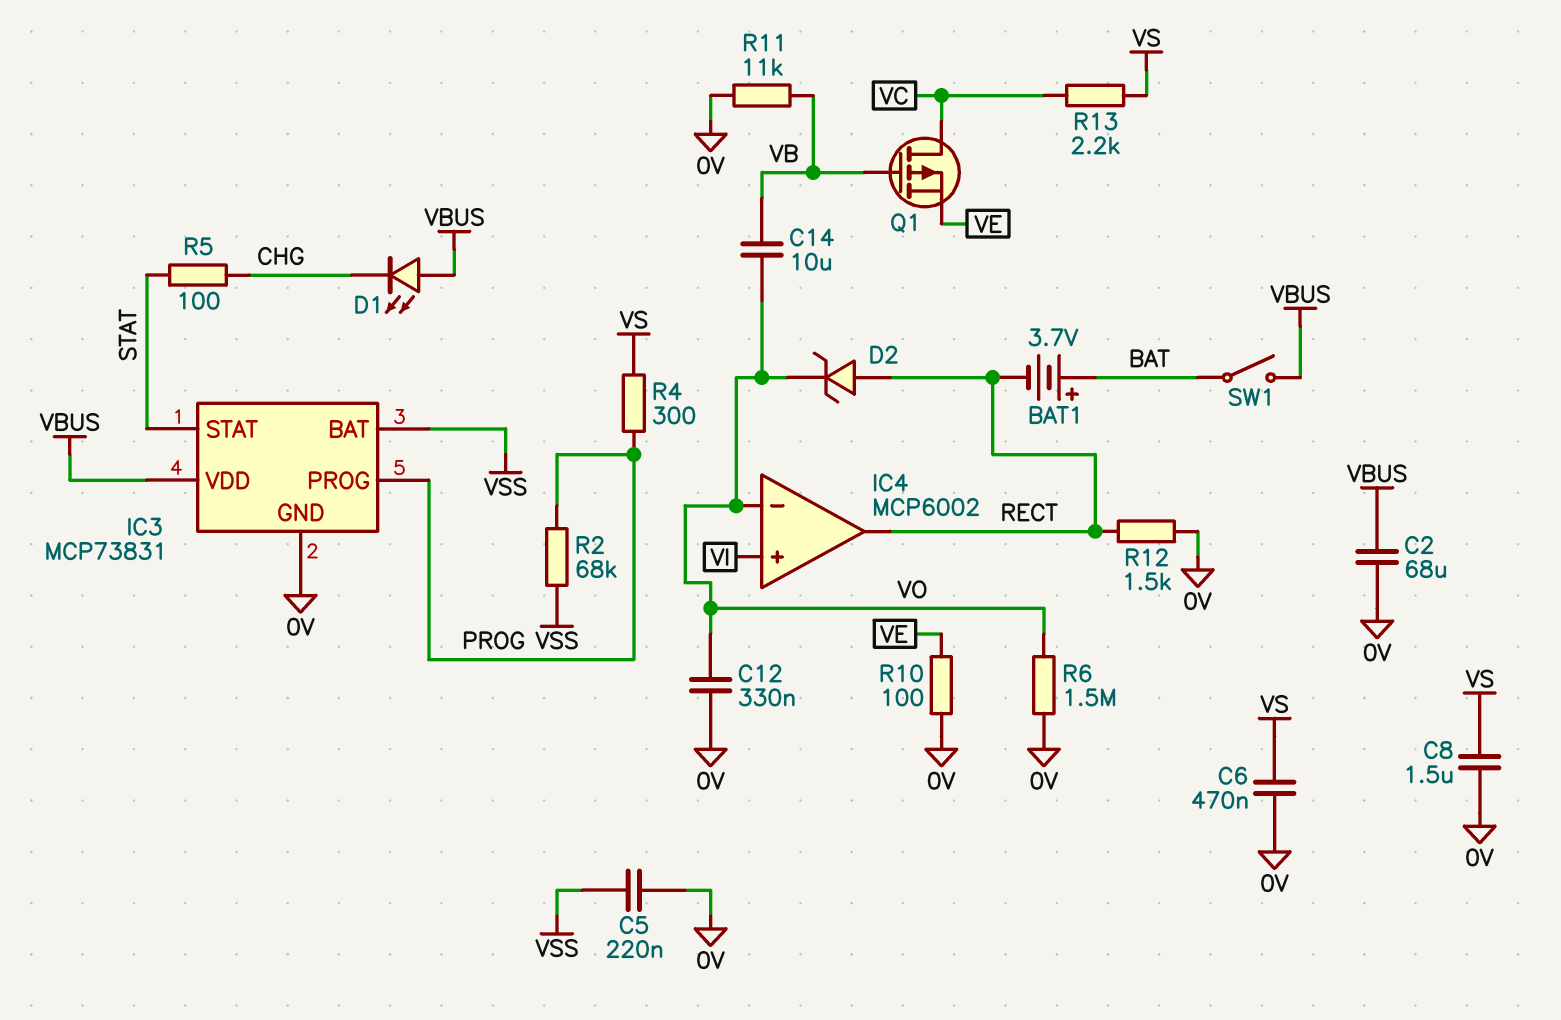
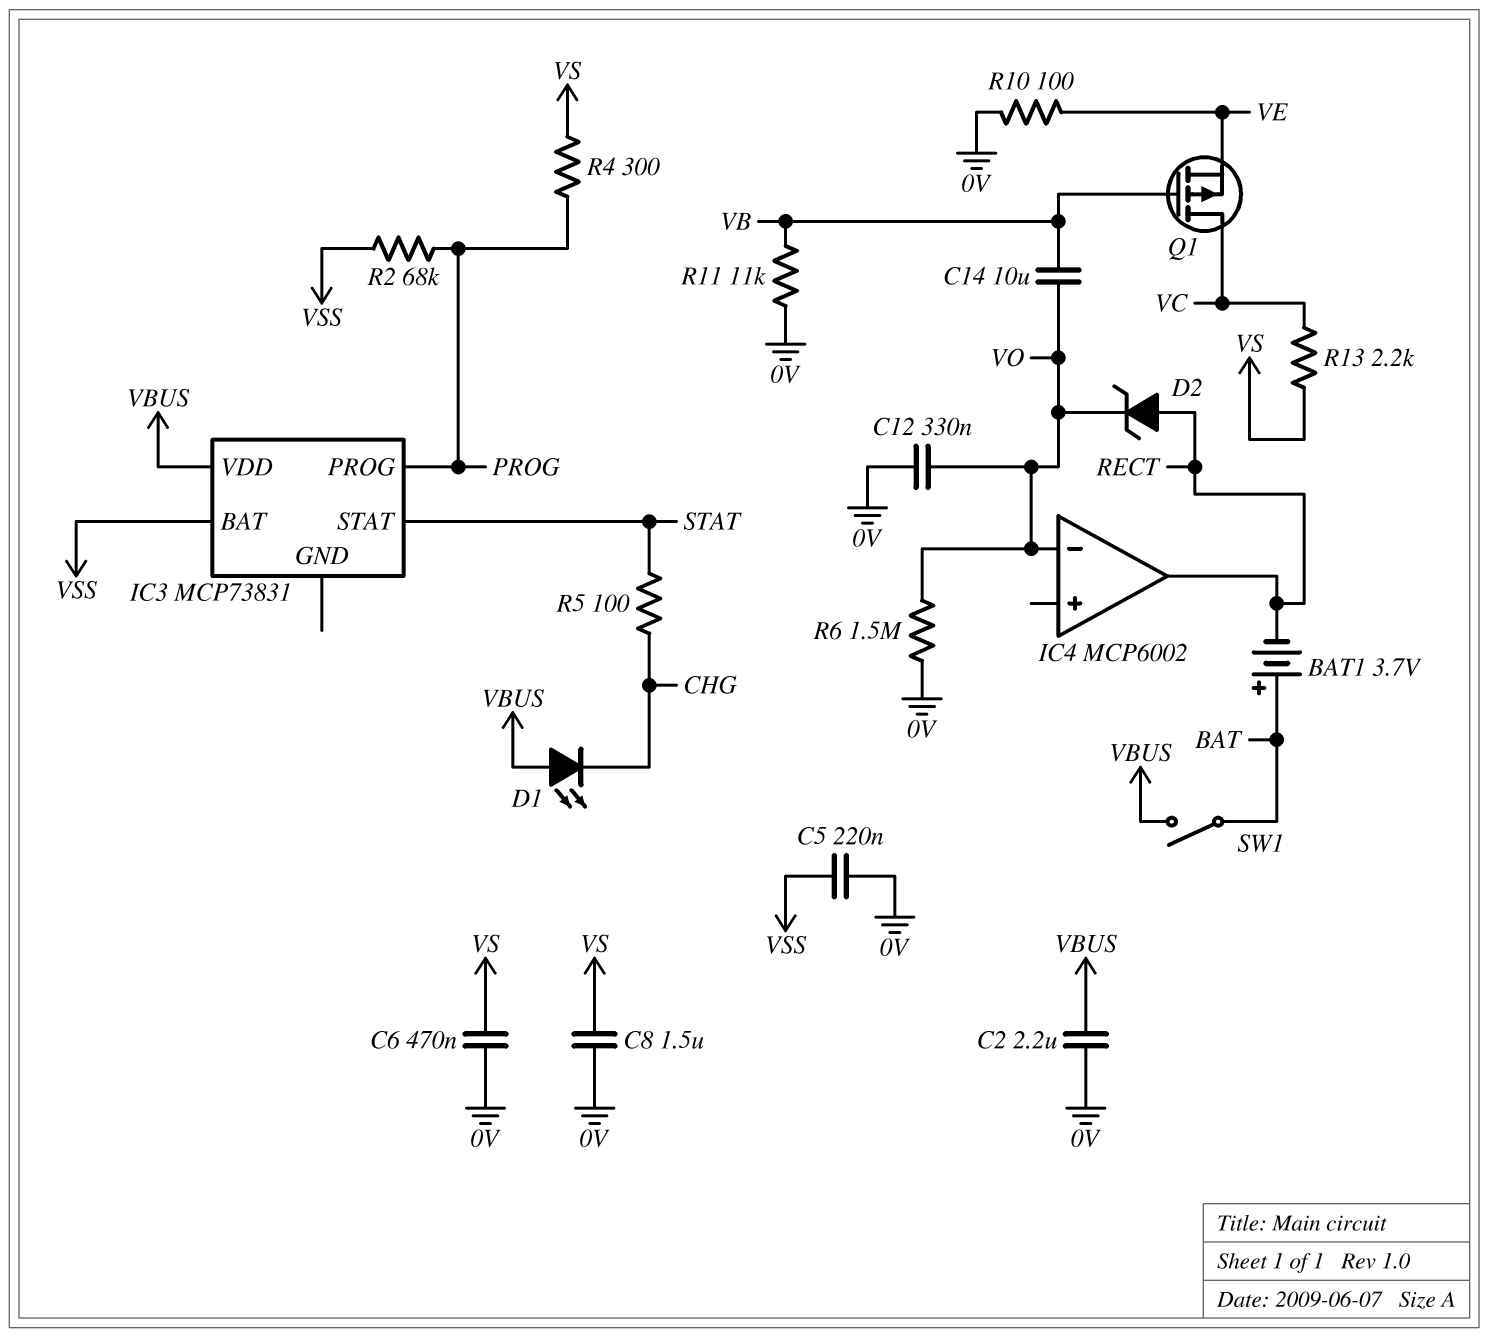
C2: 68uF (0V, VBUS) -> 2.2uF (0V, VBUS)
IC3 pin GND: 0V -> none
IC4 pin in+: VI -> none
R12: 1.5k (0V, RECT) -> none

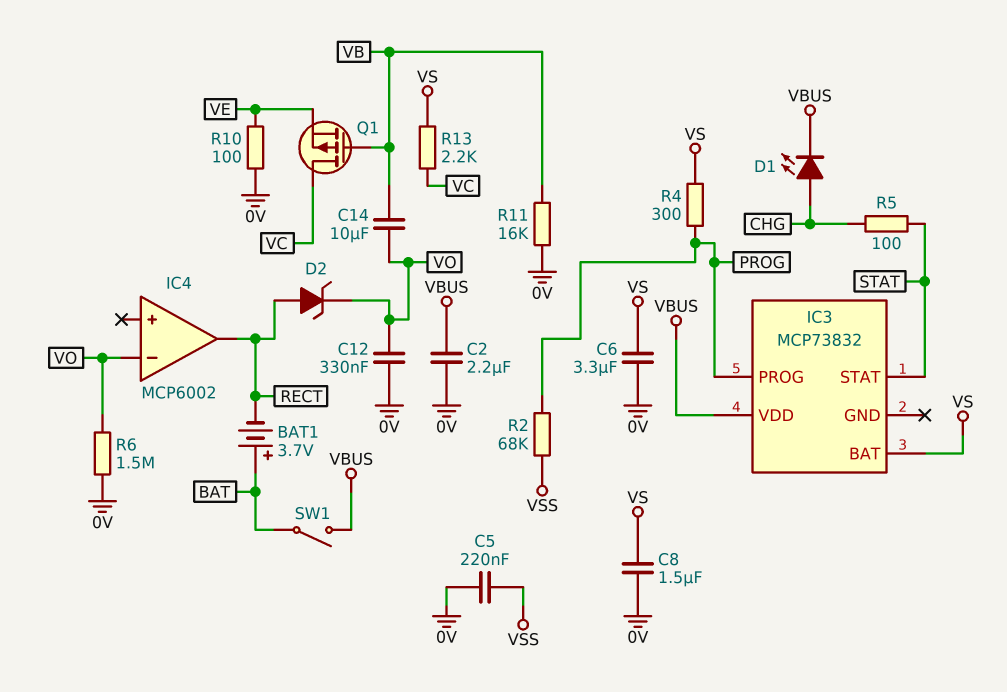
C6: 470nF (0V, VS) -> 3.3uF (0V, VS)
D1: LED (A VBUS, K CHG) -> LED (A CHG, K VBUS)
IC3: MCP73831 -> MCP73832
IC3 pin BAT: VSS -> VS
R11: 11k (0V, VB) -> 16k (0V, VB)

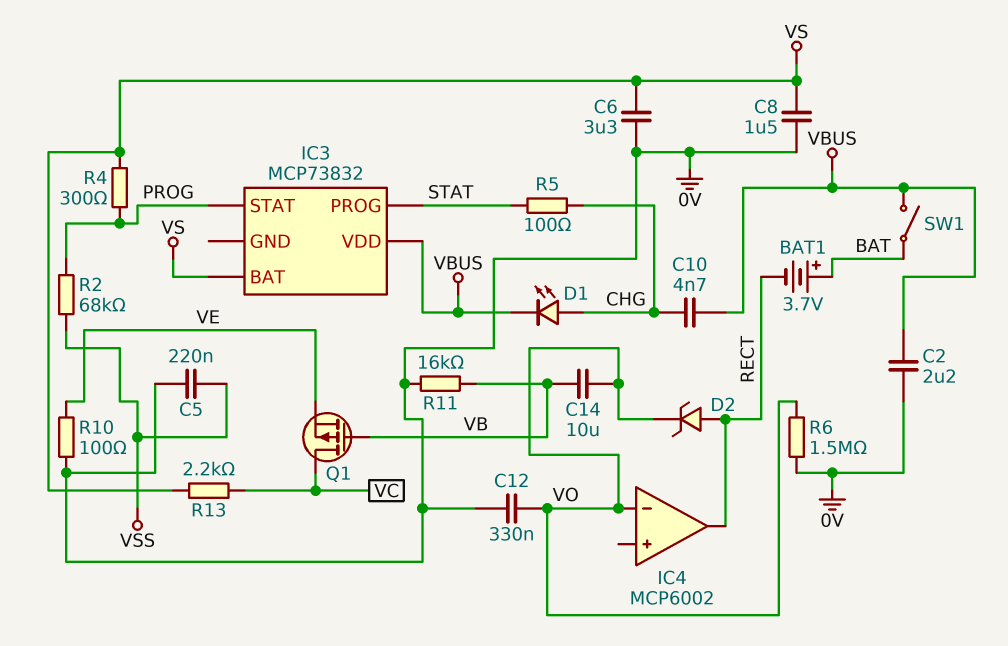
C10: none -> 4.7nF (CHG, VBUS)
IC3 pin PROG: PROG -> STAT
IC3 pin STAT: STAT -> PROG

